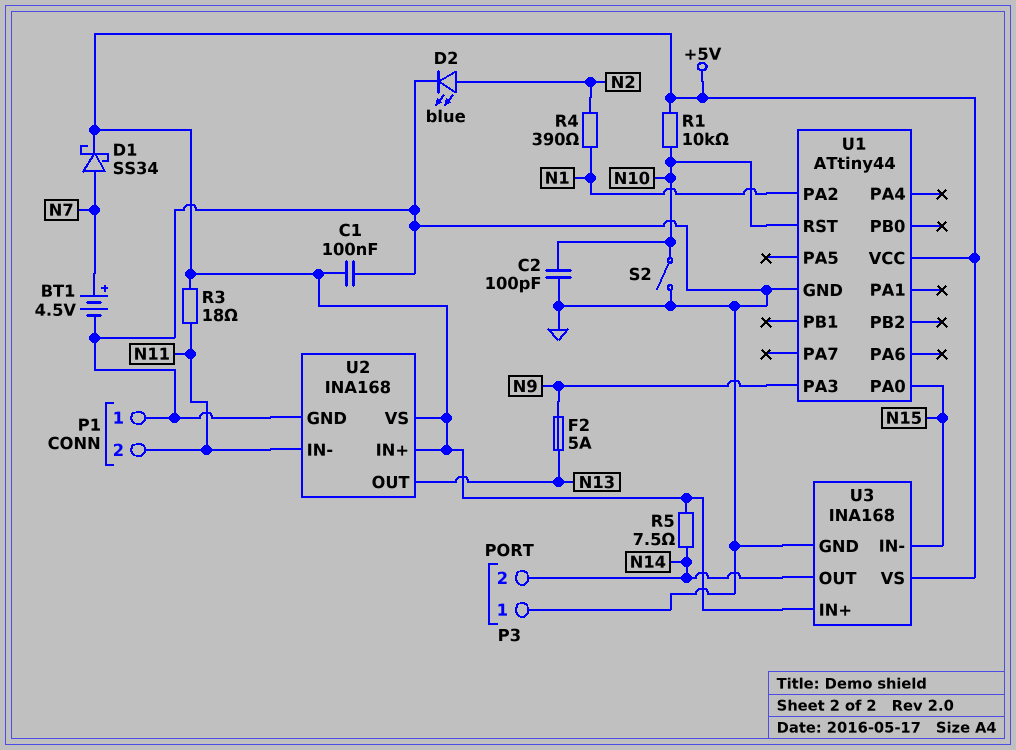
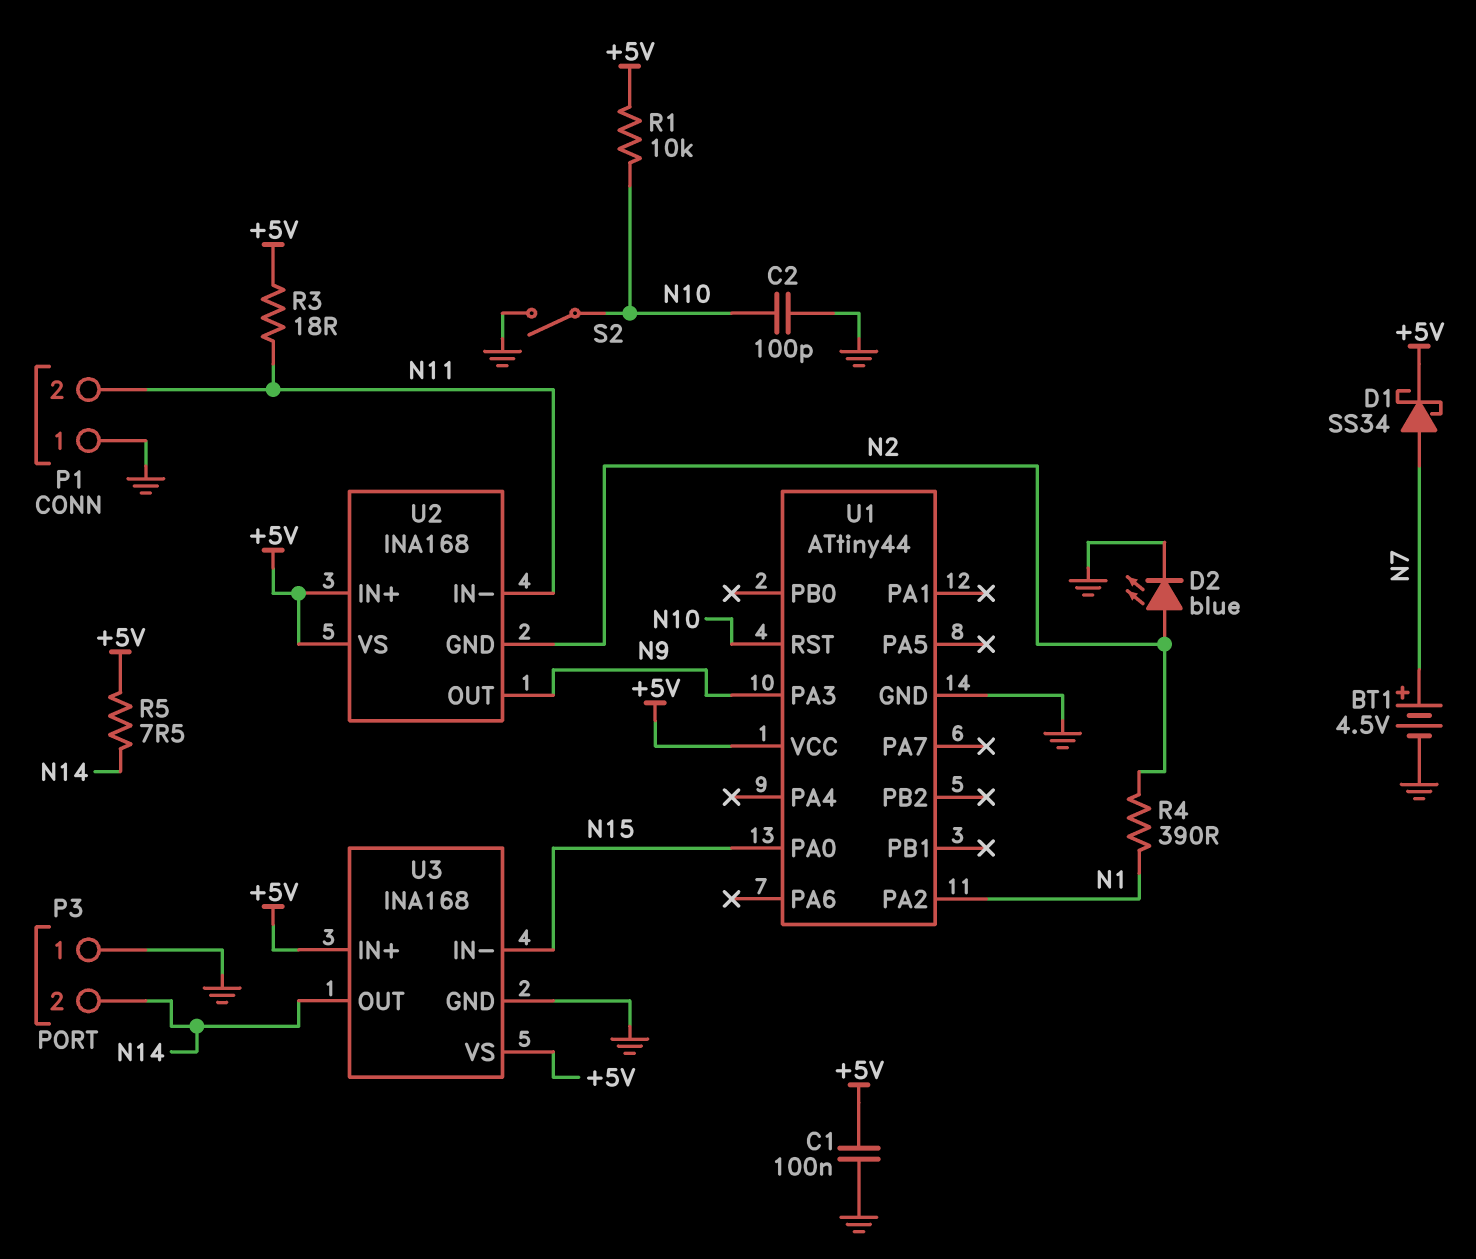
F2: 5A (N9, N13) -> none
U2 pin GND: GND -> N2
U2 pin OUT: N13 -> N9

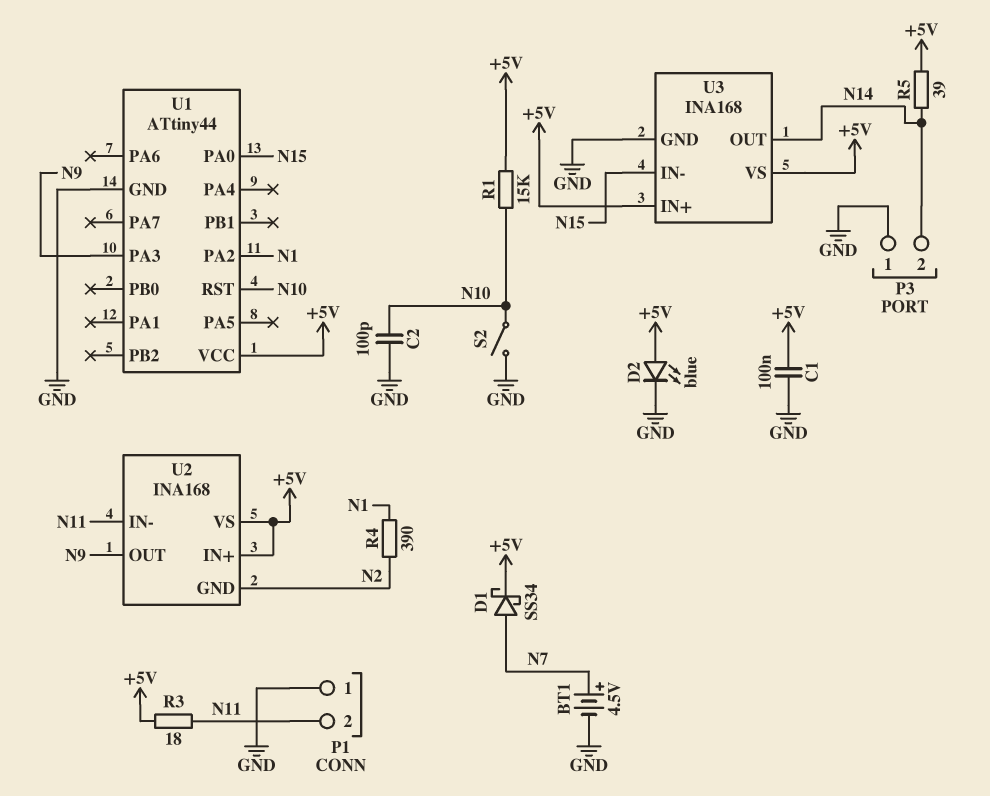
D2: LED blue (A N2, K GND) -> LED blue (A +5V, K GND)
R1: 10k (+5V, N10) -> 15k (+5V, N10)
R5: 7.5 (+5V, N14) -> 39 (+5V, N14)

